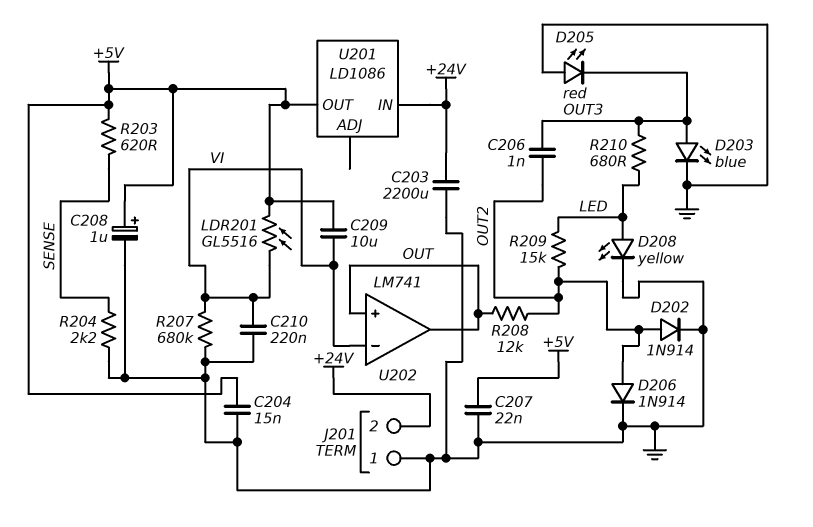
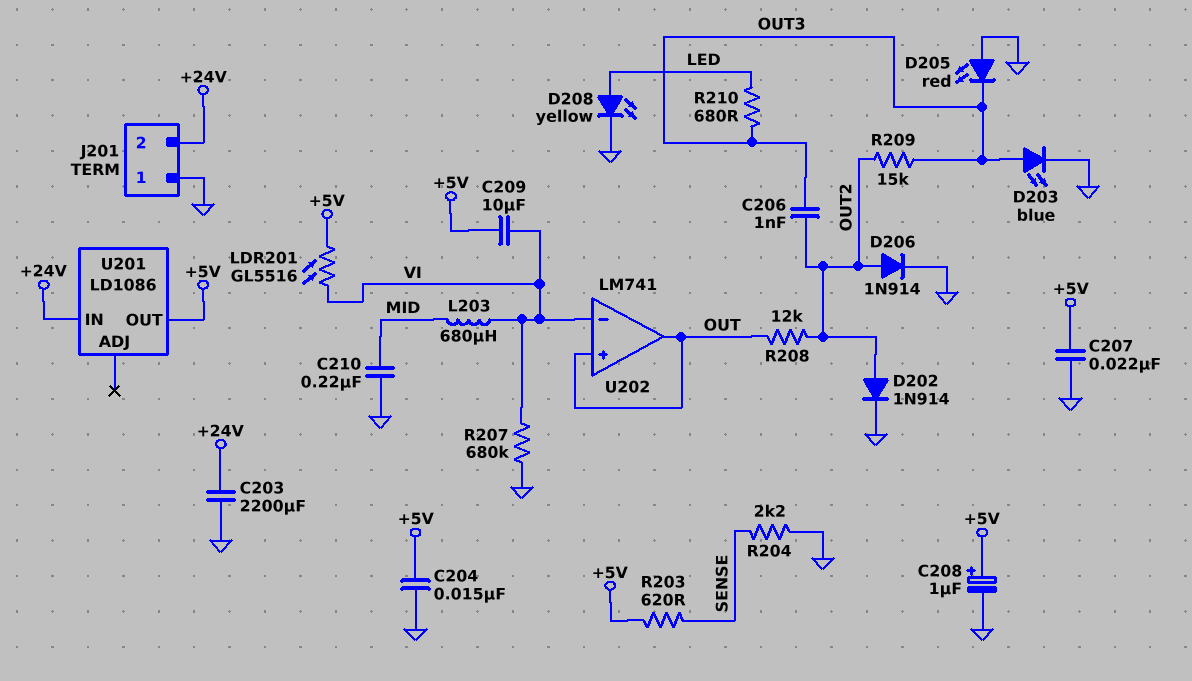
C210: 220nF (GND, VI) -> 220nF (GND, MID)
L203: none -> 680uH (MID, VI)
R209: 15k (LED, OUT2) -> 15k (OUT2, OUT3)

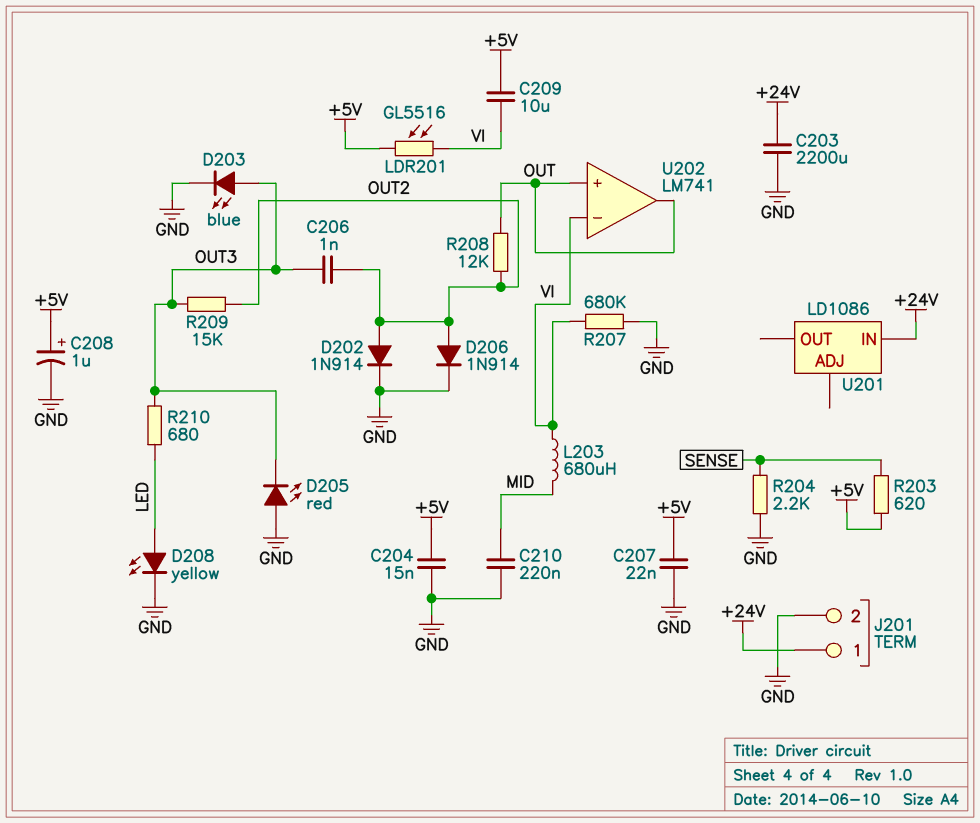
J201 pin 1: GND -> +24V
J201 pin 2: +24V -> GND
U201 pin OUT: +5V -> none

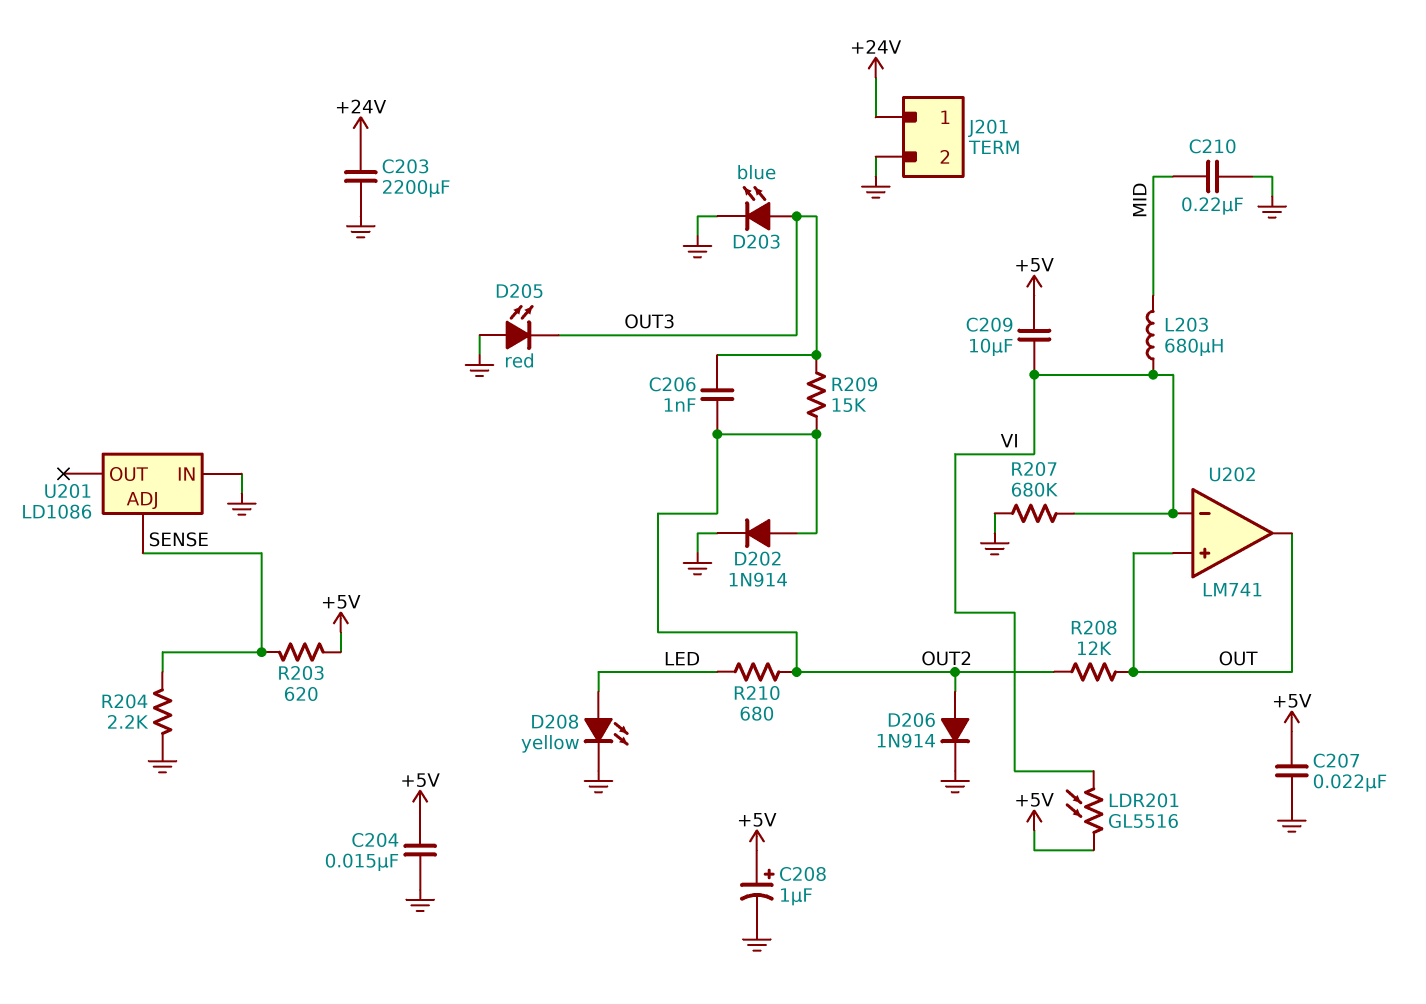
R210: 680 (LED, OUT3) -> 680 (LED, OUT2)
U201 pin ADJ: none -> SENSE
U201 pin IN: +24V -> GND

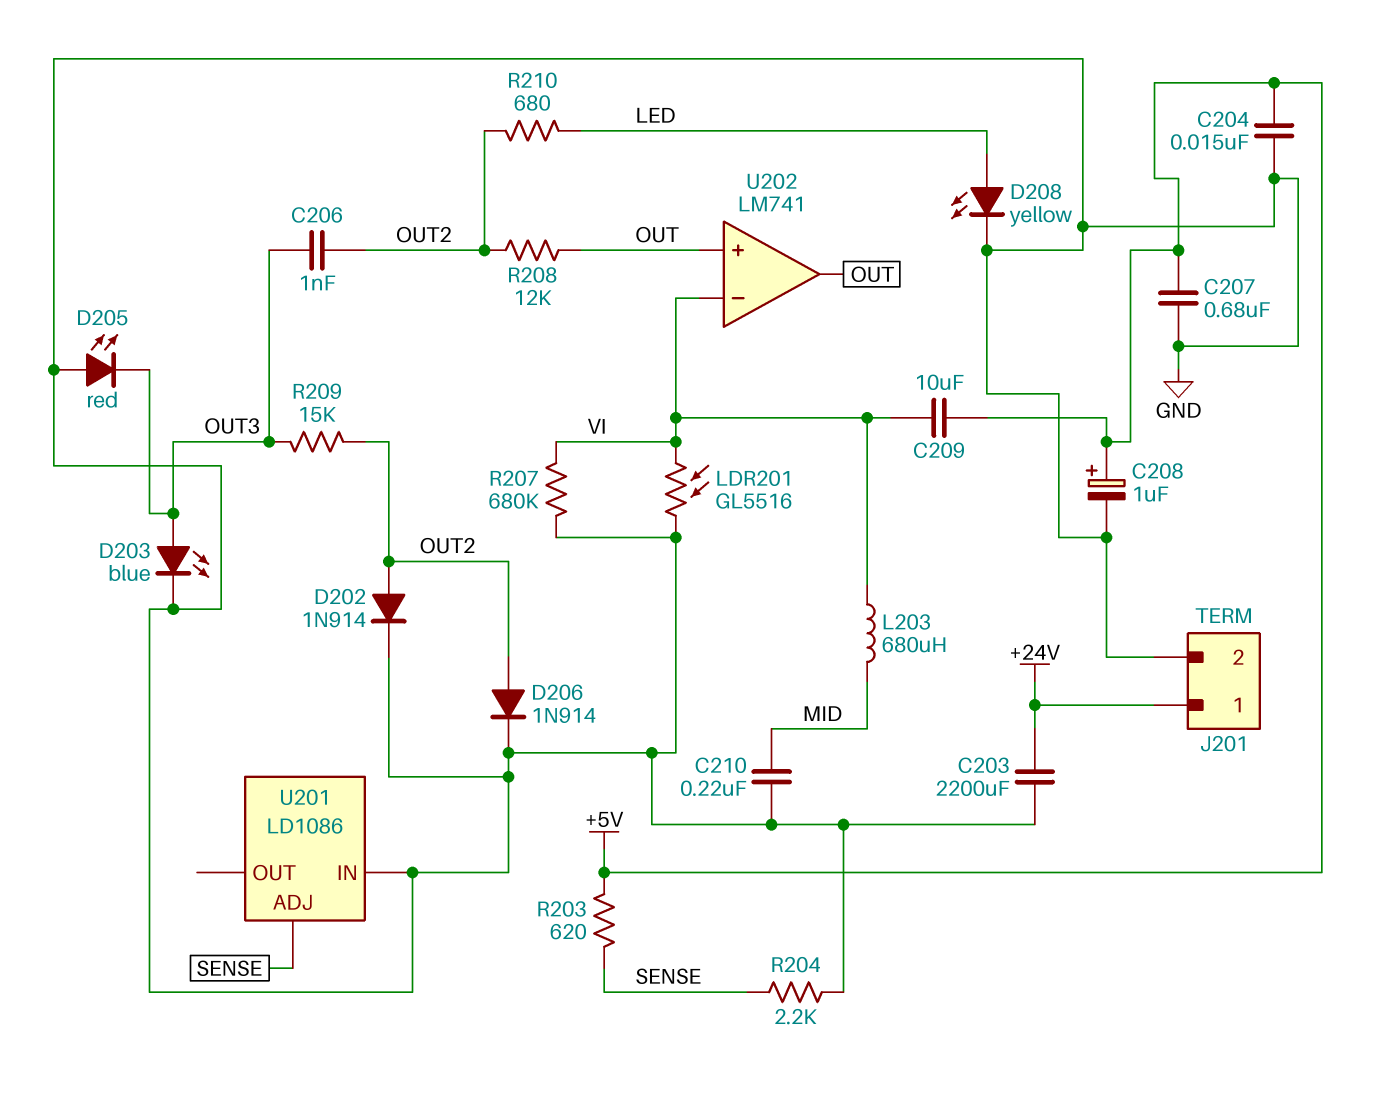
C207: 22nF (+5V, GND) -> 680nF (+5V, GND)
LDR201: GL5516 (+5V, VI) -> GL5516 (GND, VI)

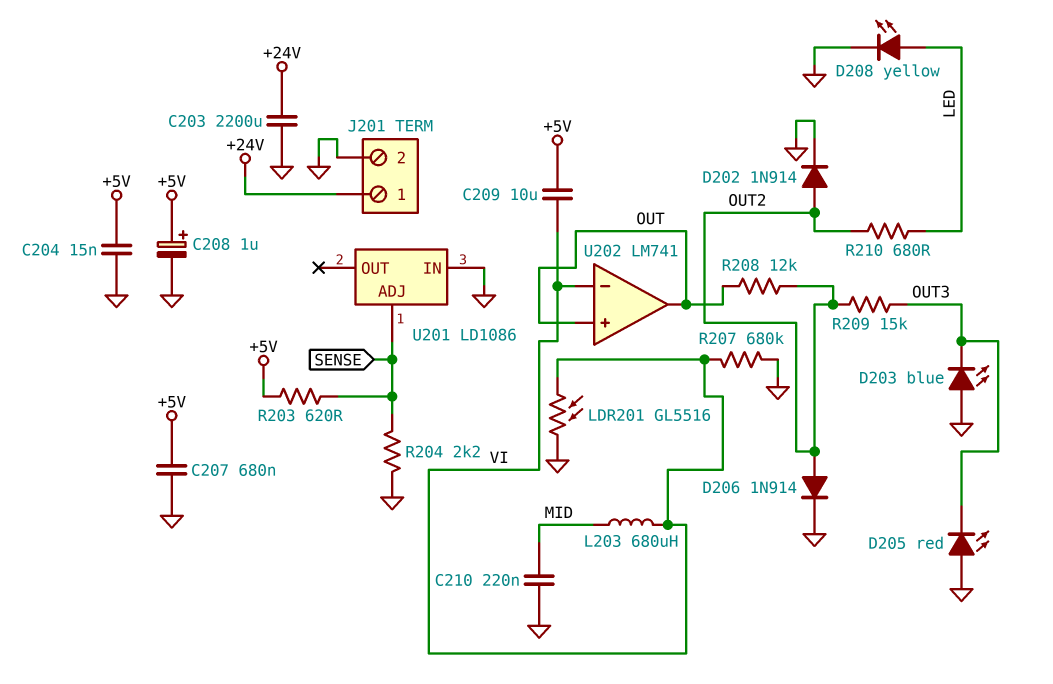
C206: 1nF (OUT2, OUT3) -> none
D203: LED blue (A OUT3, K GND) -> LED blue (A GND, K OUT3)

